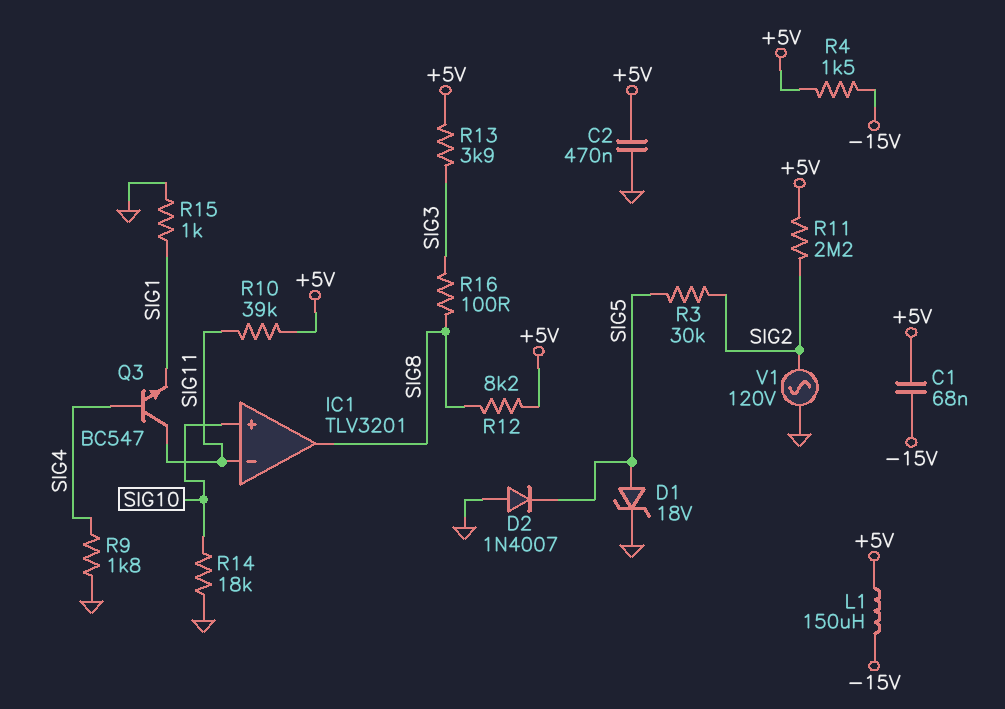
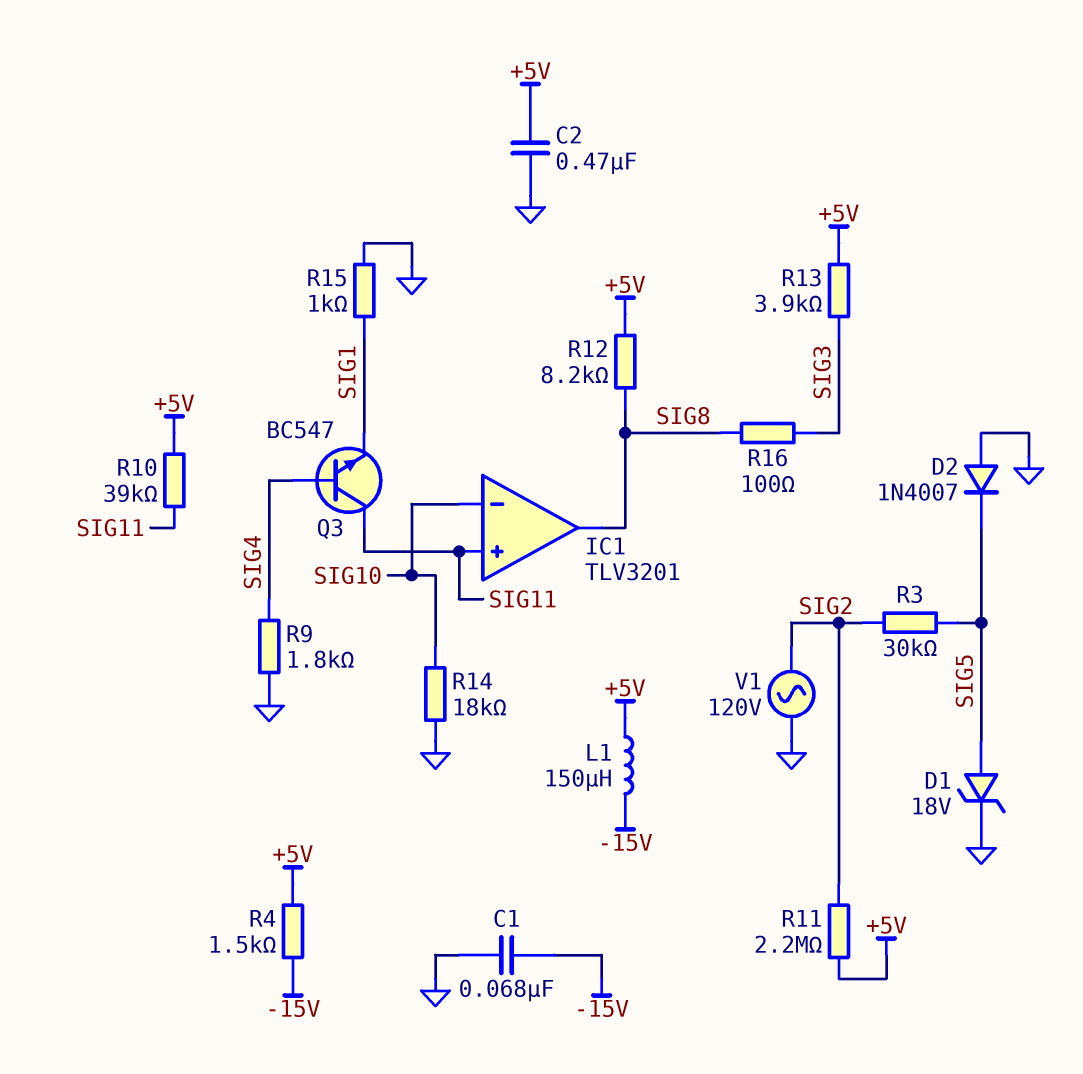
C1: 68nF (+5V, -15V) -> 68nF (-15V, GND)
IC1 pin in+: SIG10 -> SIG11
IC1 pin in-: SIG11 -> SIG10

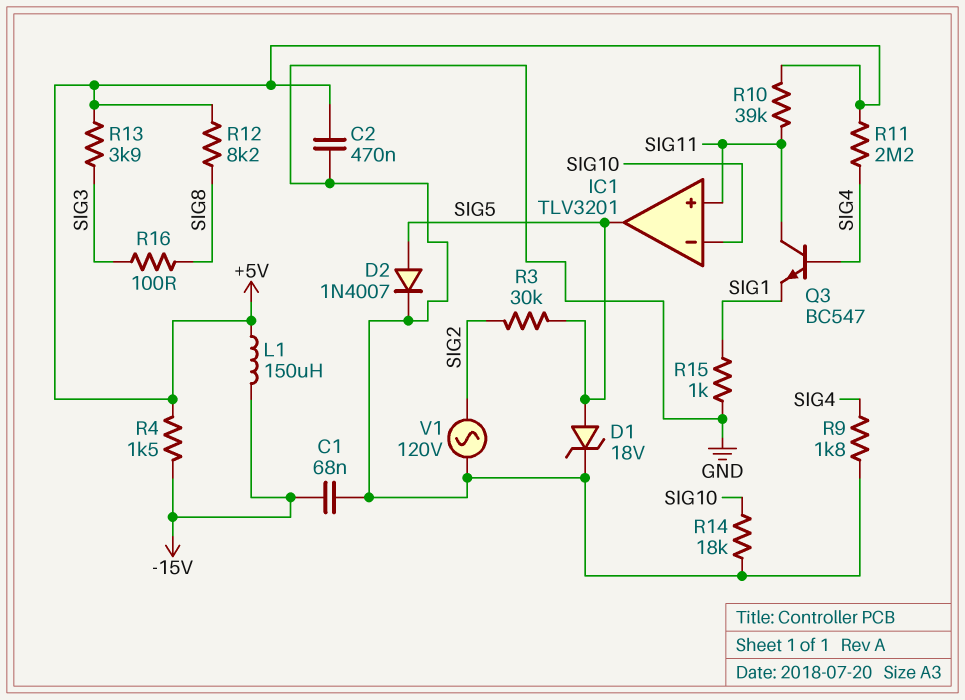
D2: diode 1N4007 (A GND, K SIG5) -> diode 1N4007 (A SIG5, K GND)
IC1 pin out: SIG8 -> SIG5
R11: 2.2M (+5V, SIG2) -> 2.2M (+5V, SIG4)

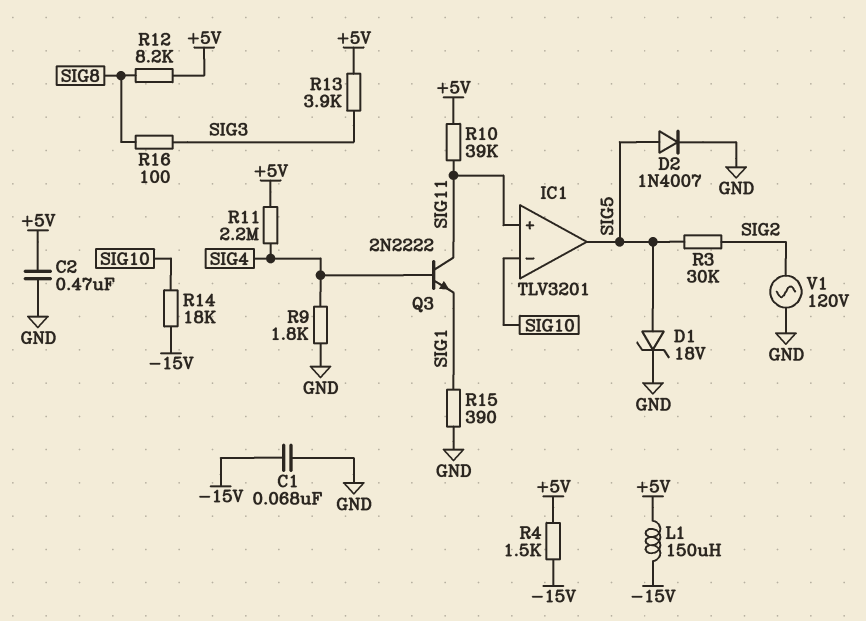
Q3: NPN BC547 (B SIG4, C SIG11, E SIG1) -> NPN 2N2222 (B SIG4, C SIG11, E SIG1)
R14: 18k (GND, SIG10) -> 18k (-15V, SIG10)
R15: 1k (GND, SIG1) -> 390 (GND, SIG1)

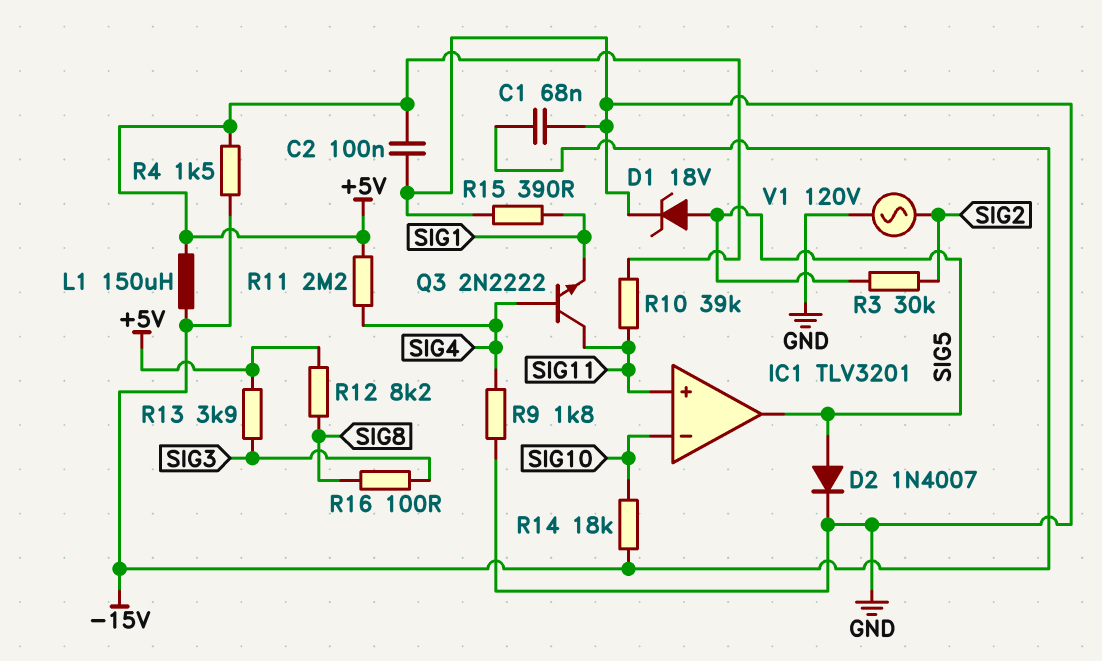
C2: 470nF (+5V, GND) -> 100nF (+5V, GND)

